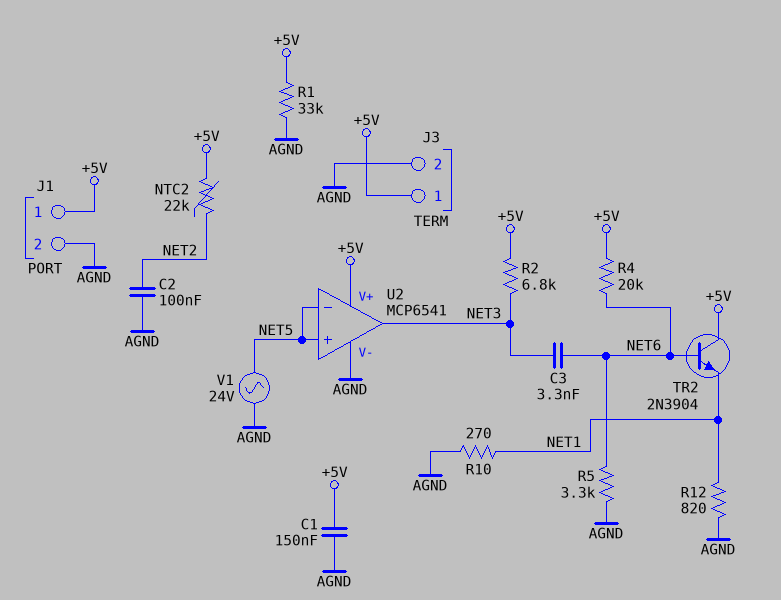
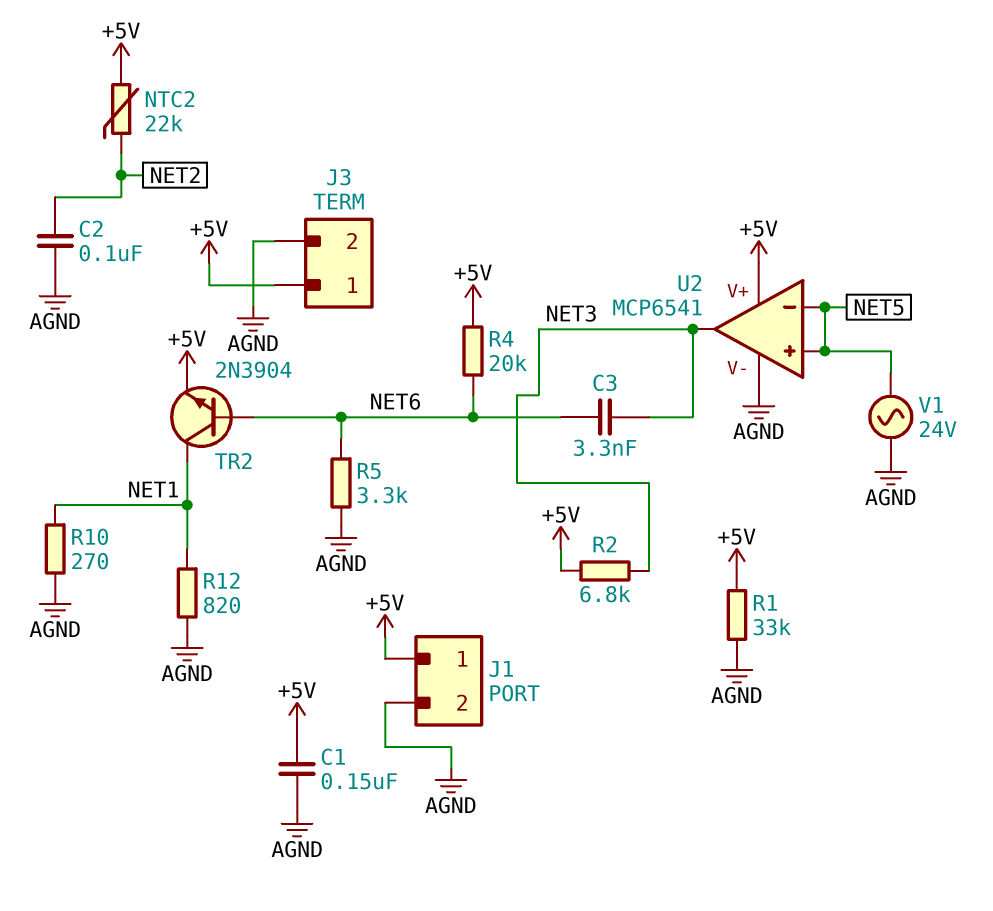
TR2: NPN 2N3904 (B NET6, C +5V, E NET1) -> NPN 2N3904 (B NET6, C NET1, E +5V)

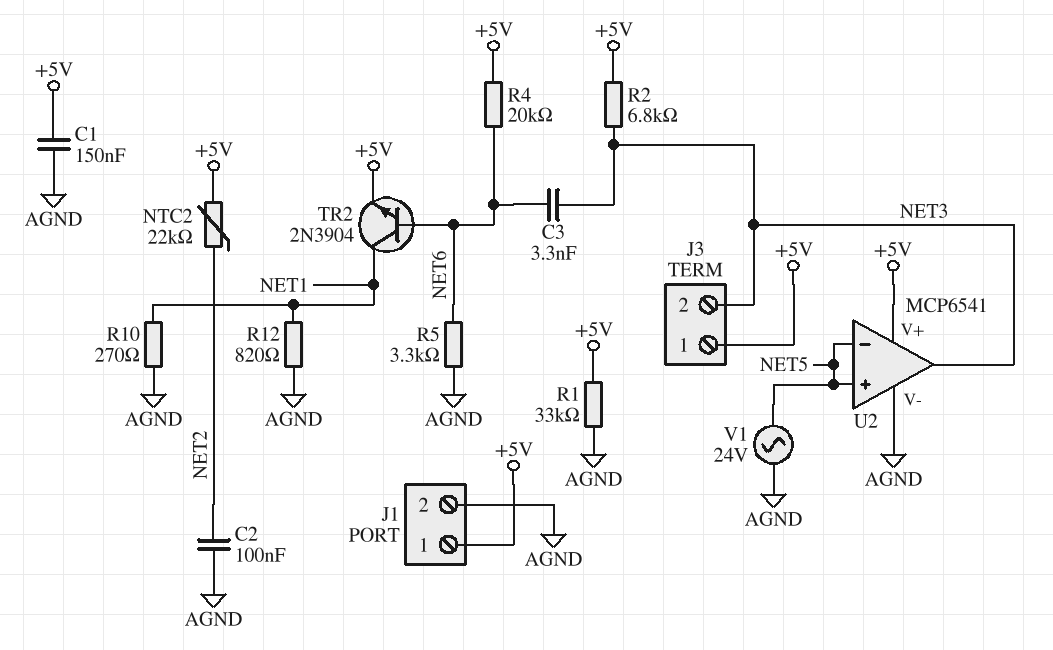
J3 pin 2: AGND -> NET3

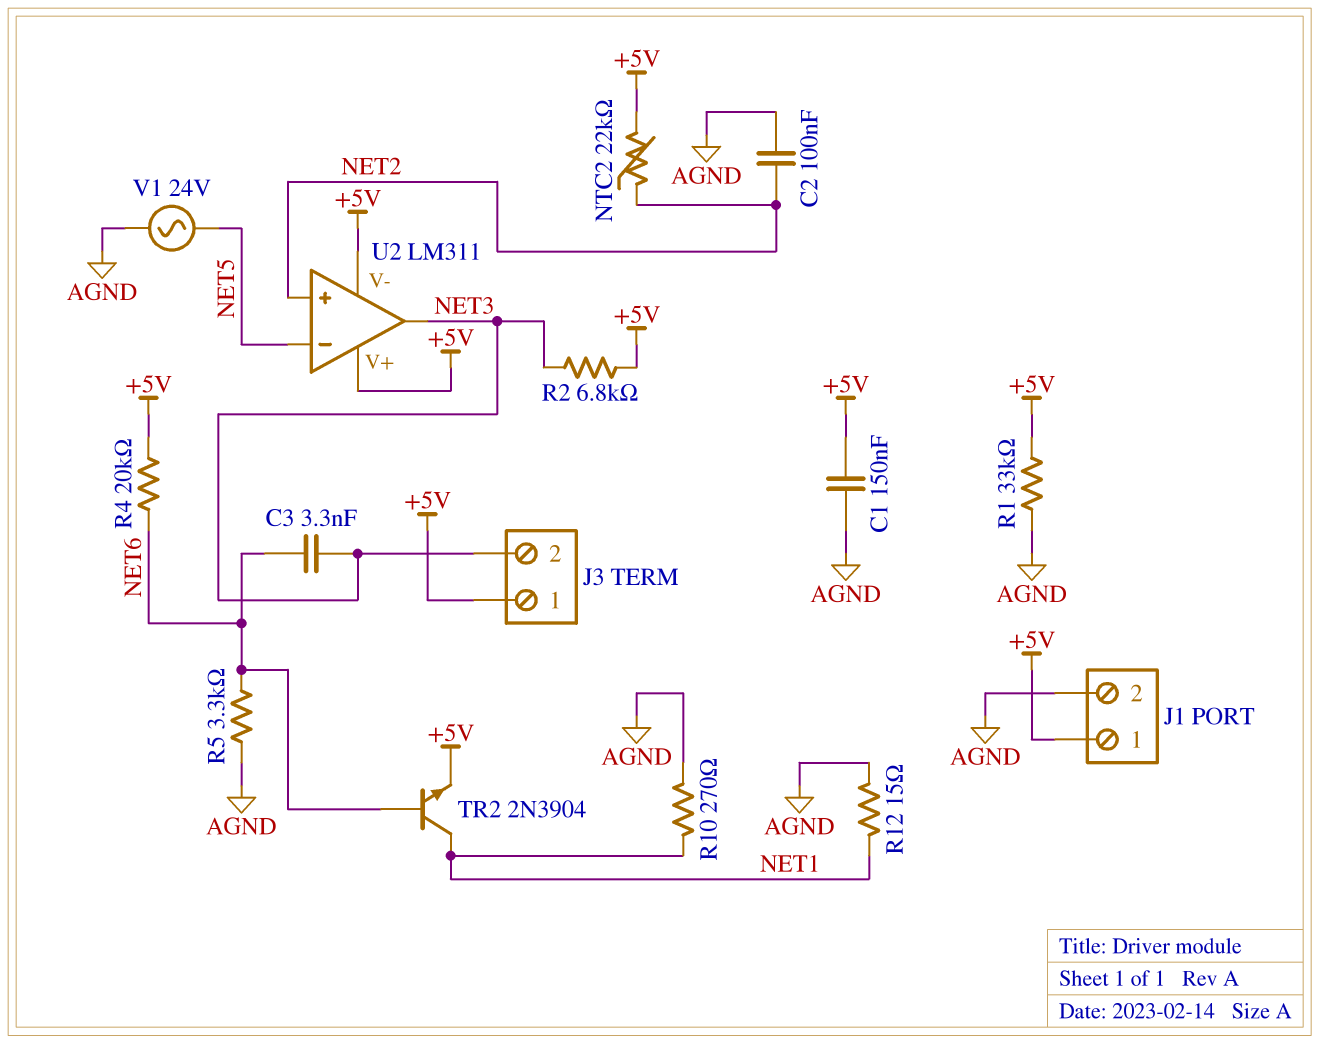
R12: 820 (AGND, NET1) -> 15 (AGND, NET1)
U2: MCP6541 -> LM311
U2 pin V-: AGND -> +5V
U2 pin in+: NET5 -> NET2

